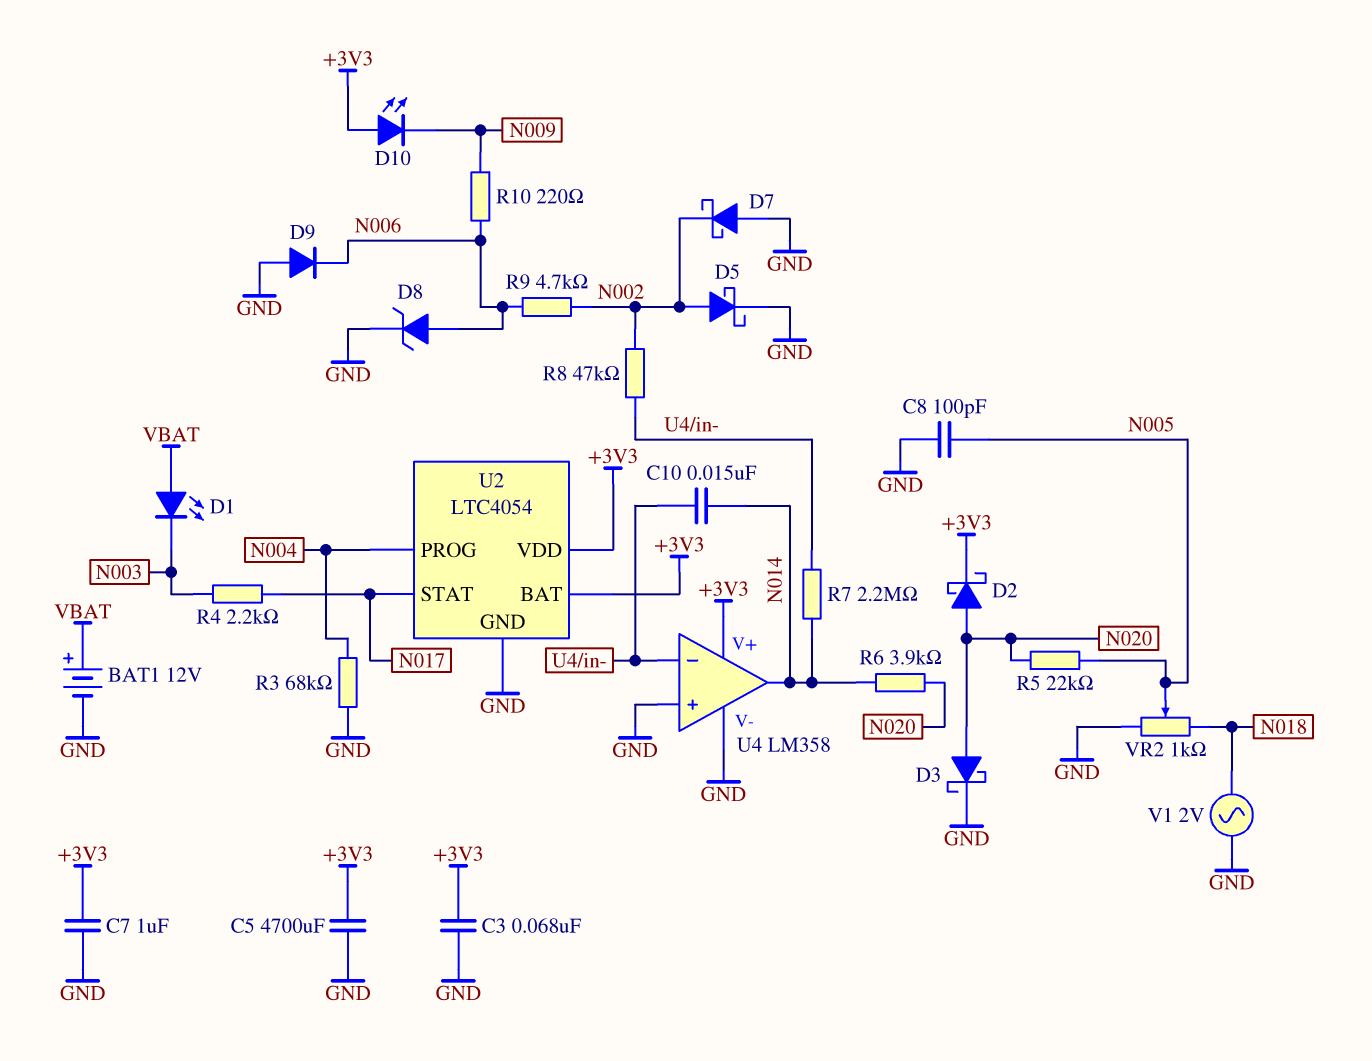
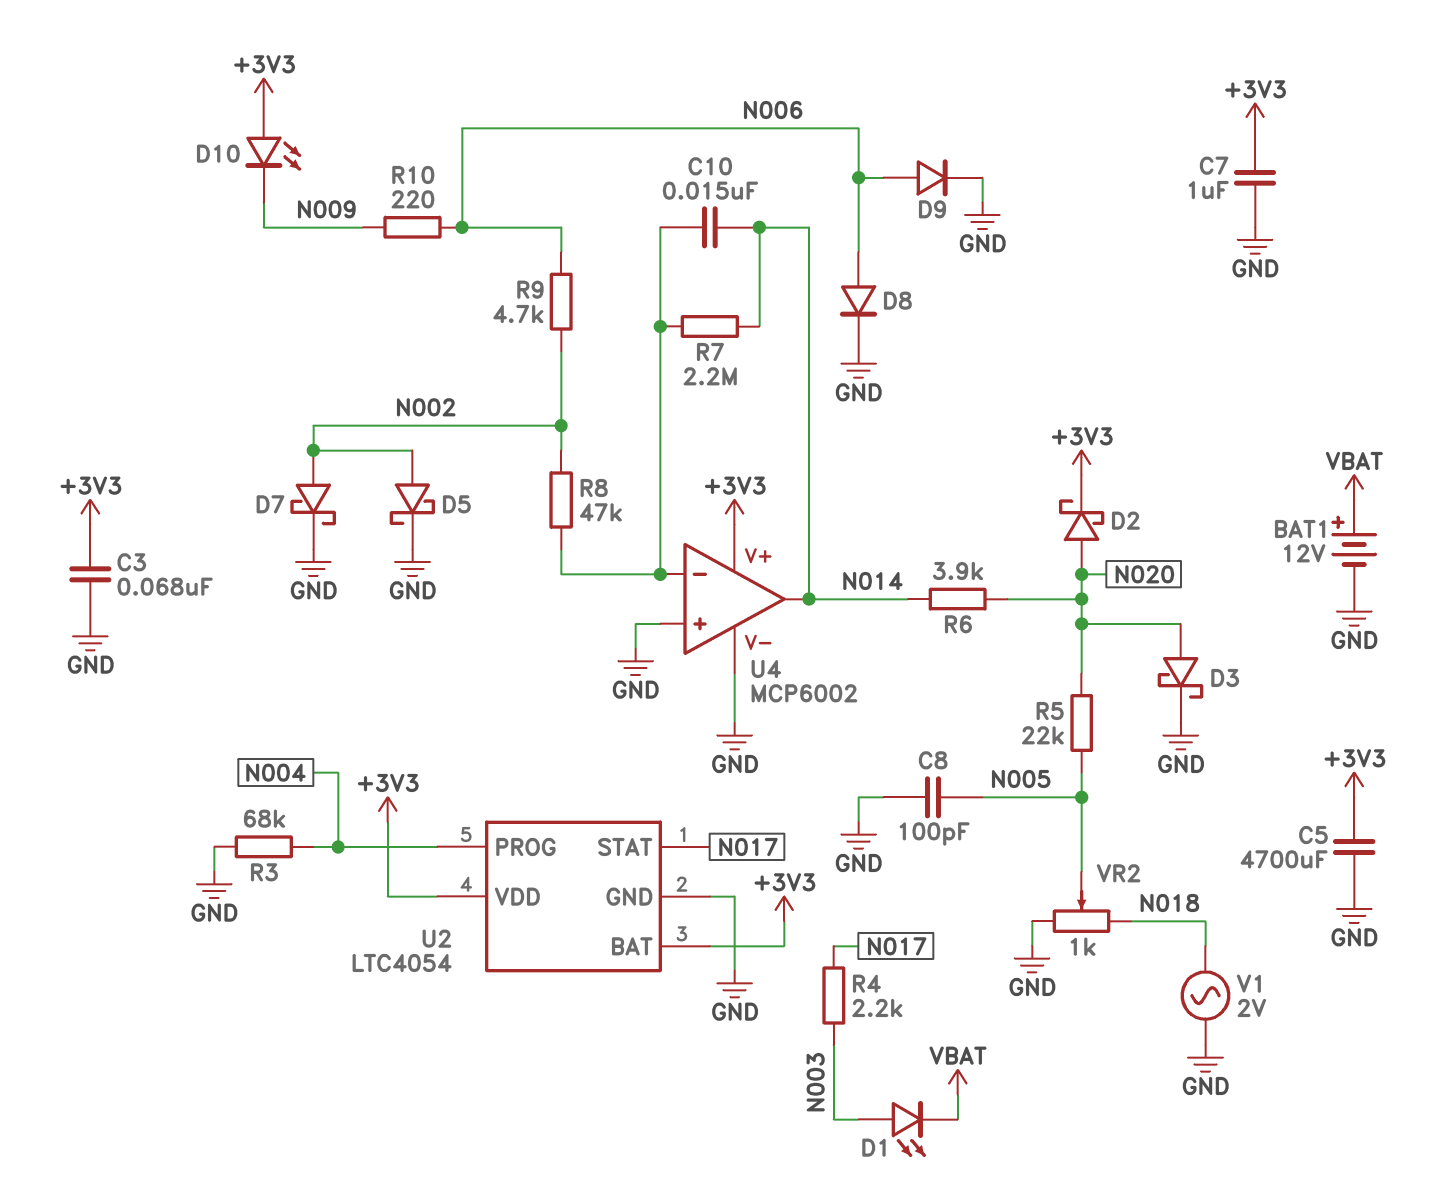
D1: LED (A VBAT, K N003) -> LED (A N003, K VBAT)
D7: schottky (A GND, K N002) -> schottky (A N002, K GND)
D8: zener (A N006, K GND) -> diode (A N006, K GND)
D9: diode (A GND, K N006) -> diode (A N006, K GND)
U4: LM358 -> MCP6002

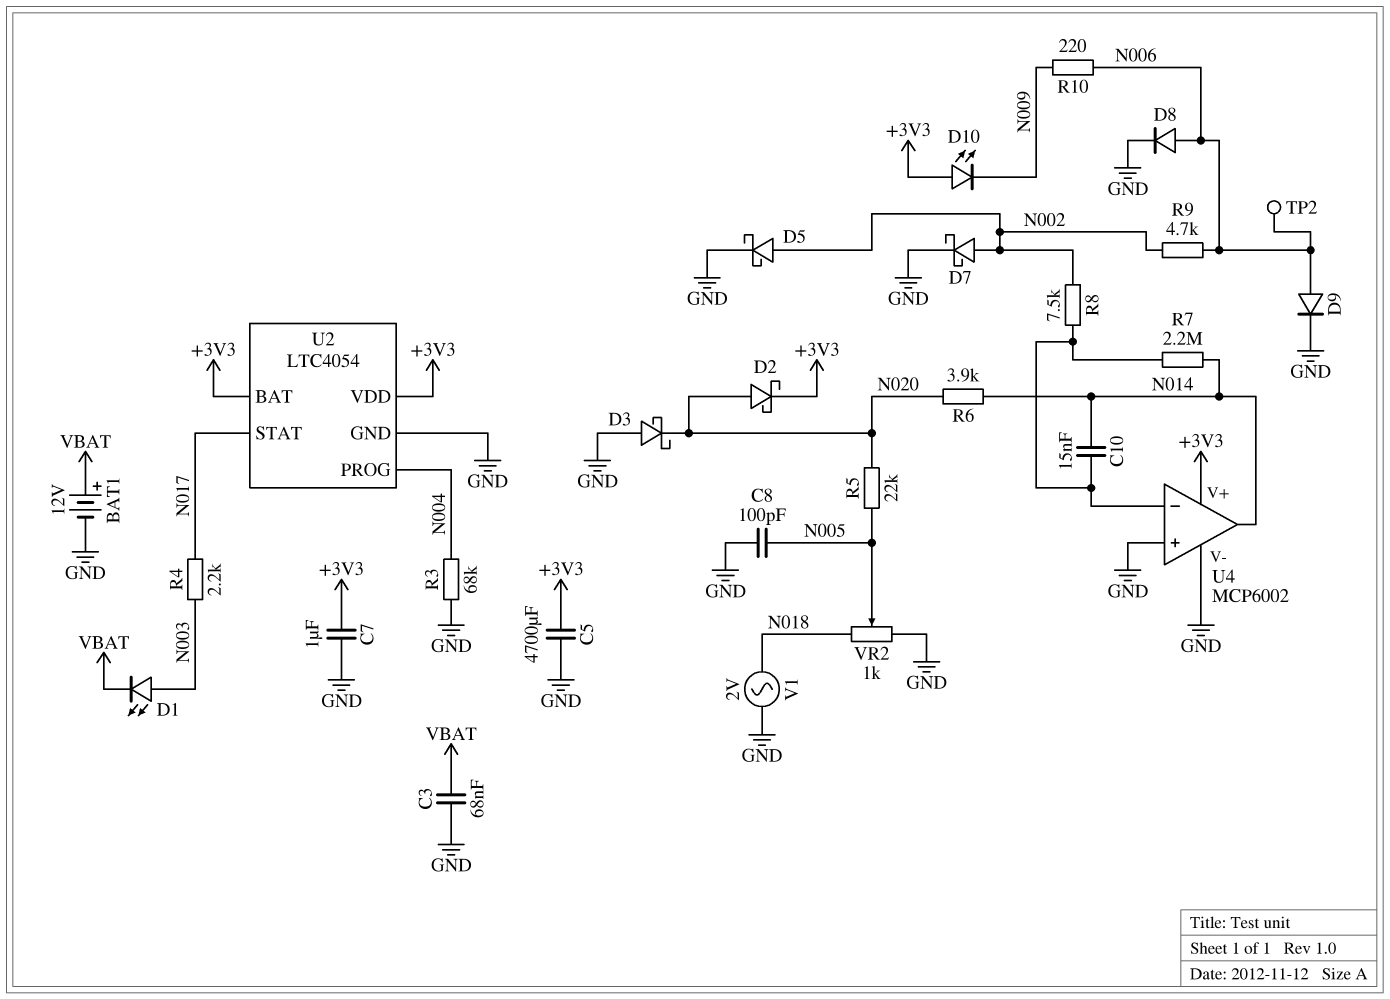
C3: 68nF (+3V3, GND) -> 68nF (GND, VBAT)
D3: schottky (A N020, K GND) -> schottky (A GND, K N020)
R8: 47k (N002, U4/in-) -> 7.5k (N002, U4/in-)
TP2: none -> test point (N006)

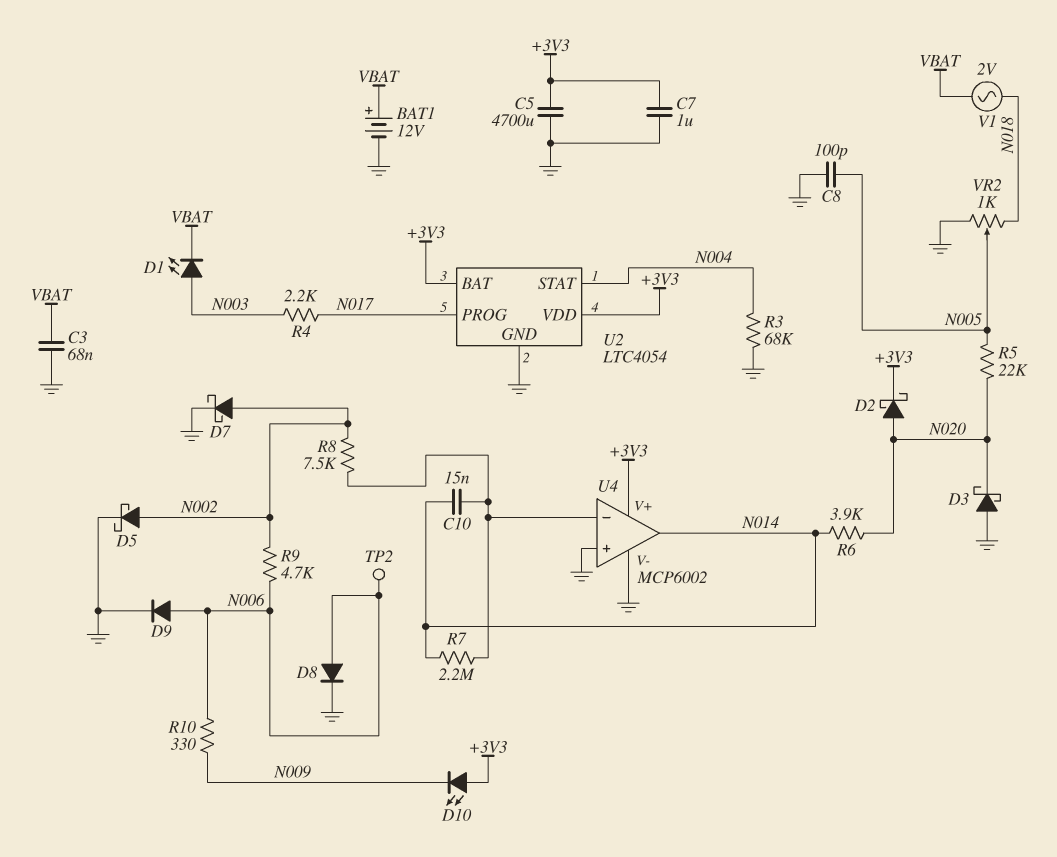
R10: 220 (N006, N009) -> 330 (N006, N009)
U2 pin PROG: N004 -> N017
U2 pin STAT: N017 -> N004
V1: AC 2V (GND, N018) -> AC 2V (N018, VBAT)

